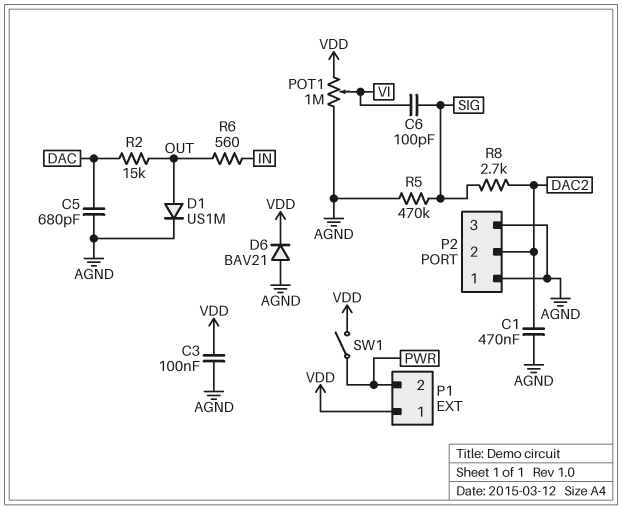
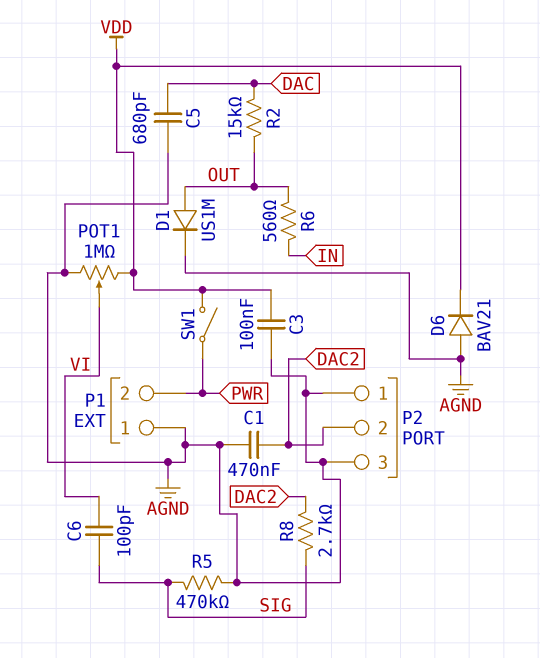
P1 pin 1: VDD -> AGND

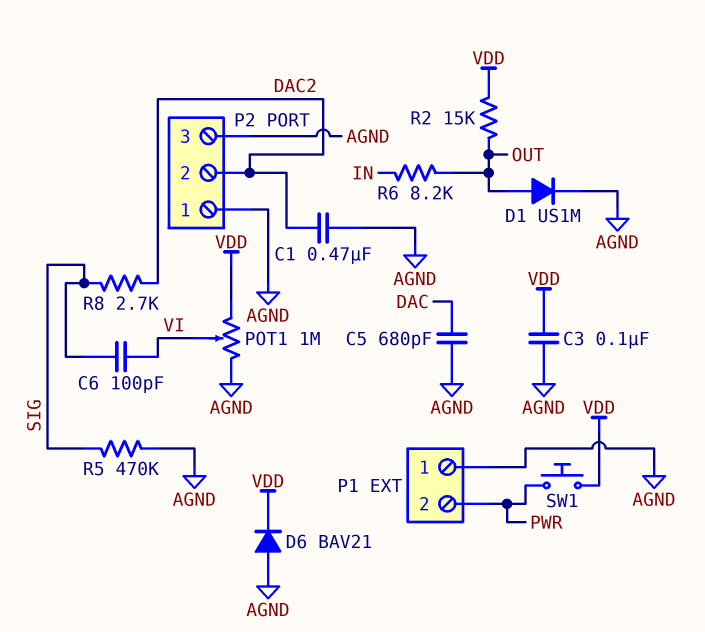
R2: 15k (DAC, OUT) -> 15k (OUT, VDD)
R6: 560 (IN, OUT) -> 8.2k (IN, OUT)
SW1: switch (PWR, VDD) -> button (PWR, VDD)

